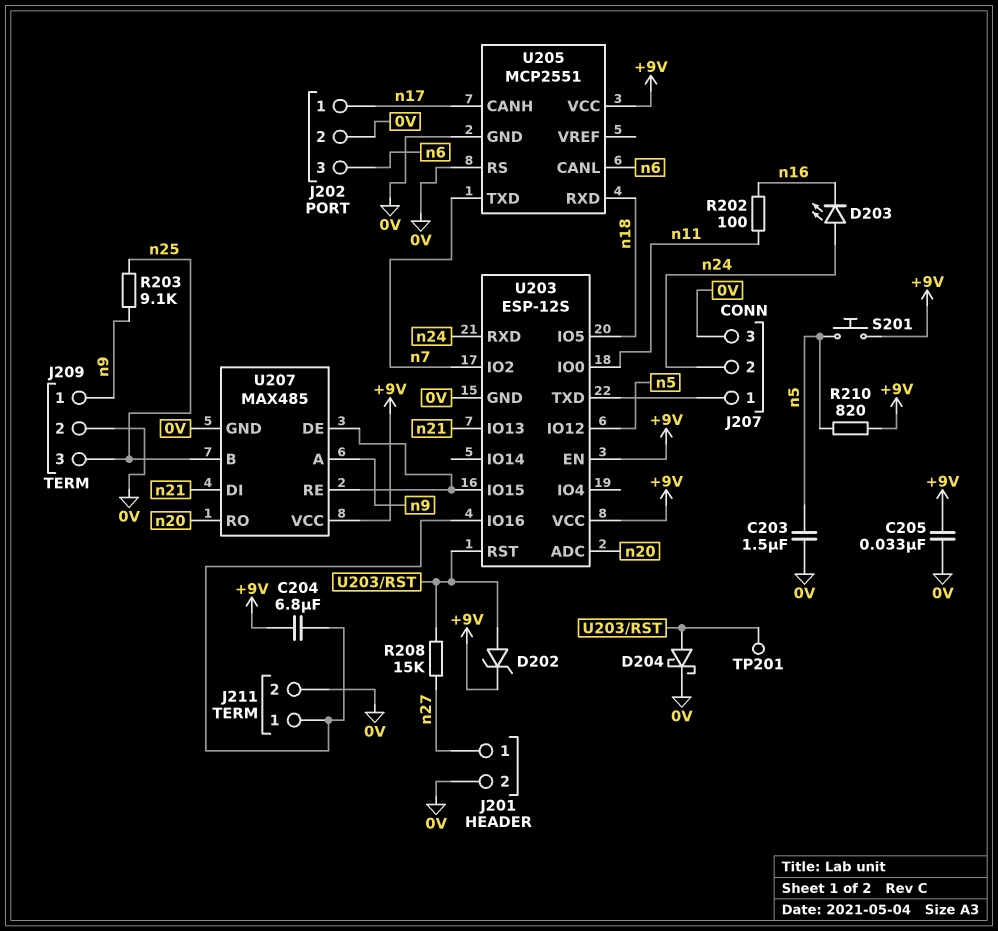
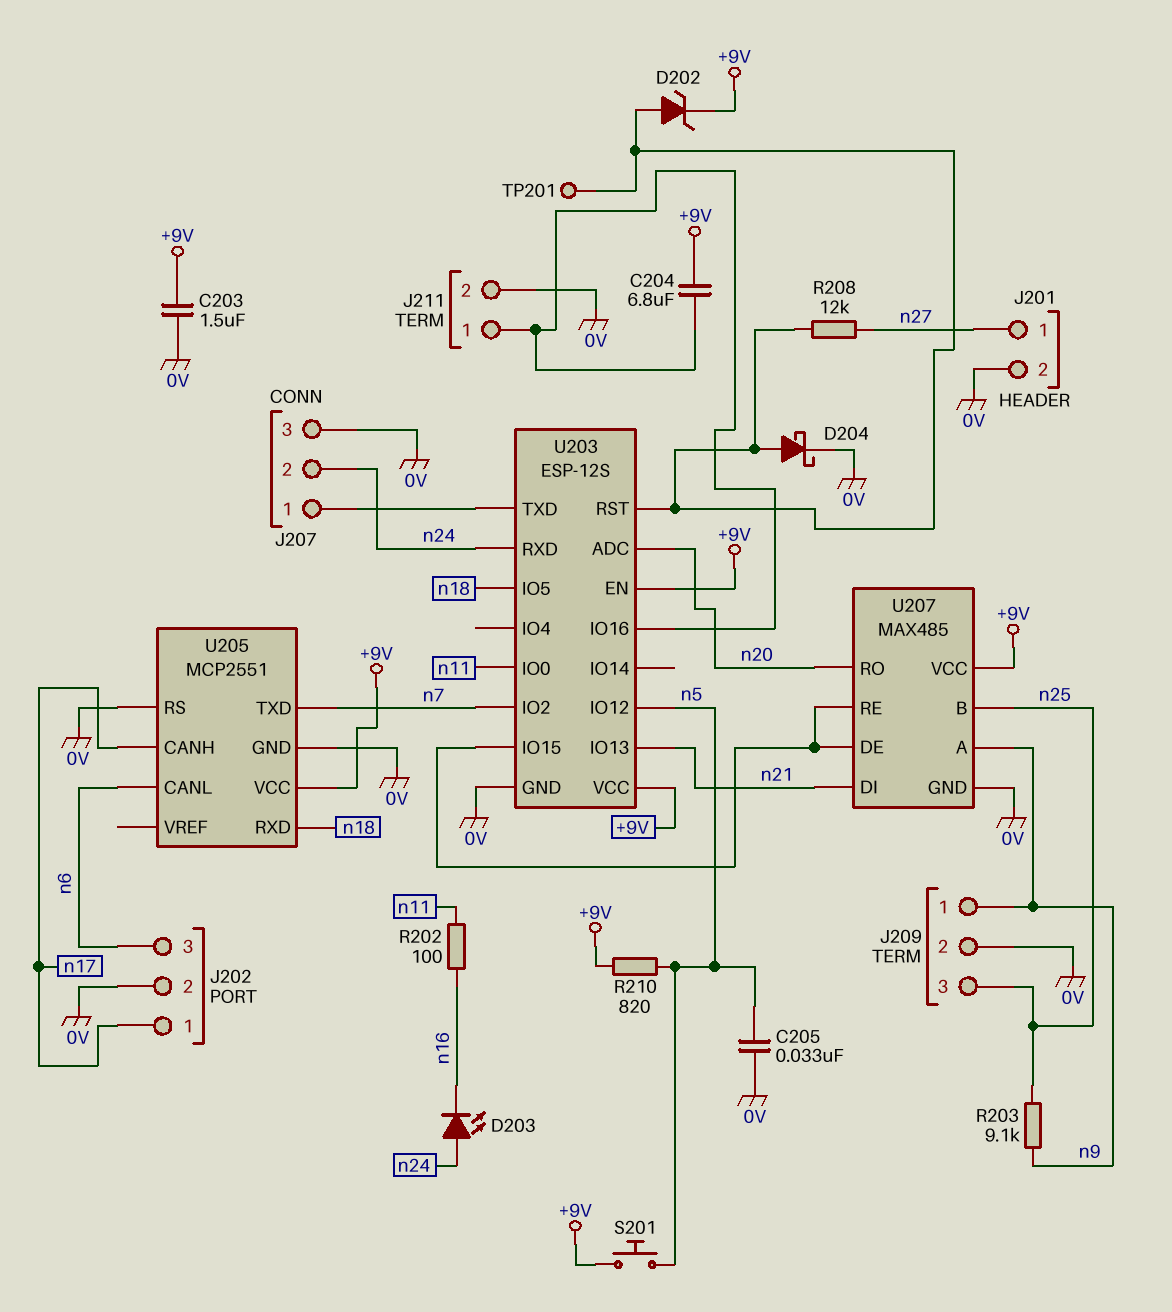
C203: 1.5uF (0V, n5) -> 1.5uF (+9V, 0V)
C205: 33nF (+9V, 0V) -> 33nF (0V, n5)
R208: 15k (U203/RST, n27) -> 12k (U203/RST, n27)

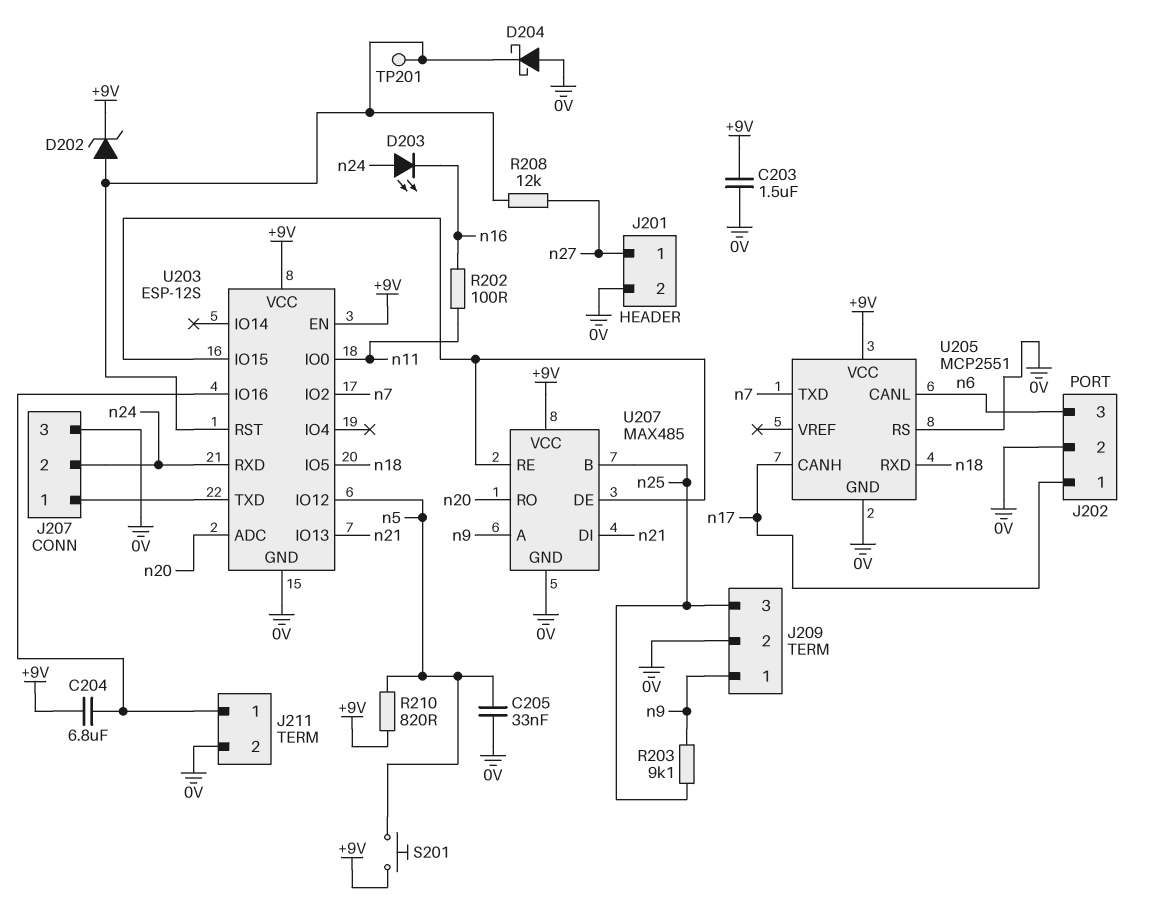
D204: schottky (A U203/RST, K 0V) -> schottky (A 0V, K U203/RST)

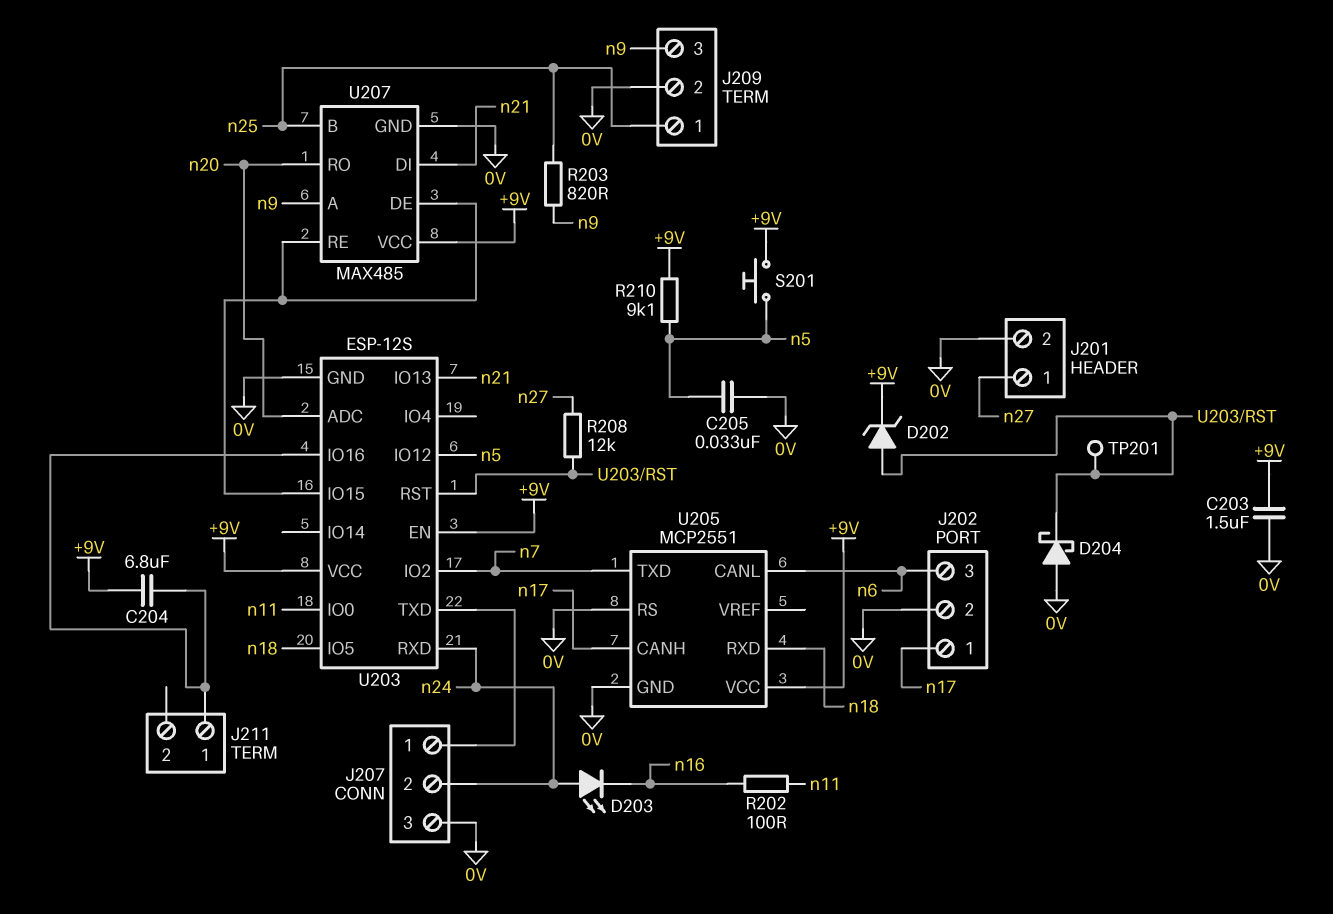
J209 pin 1: n9 -> n25
J209 pin 3: n25 -> n9
J211 pin 2: 0V -> none
R203: 9.1k (n9, n25) -> 820 (n9, n25)
R210: 820 (+9V, n5) -> 9.1k (+9V, n5)

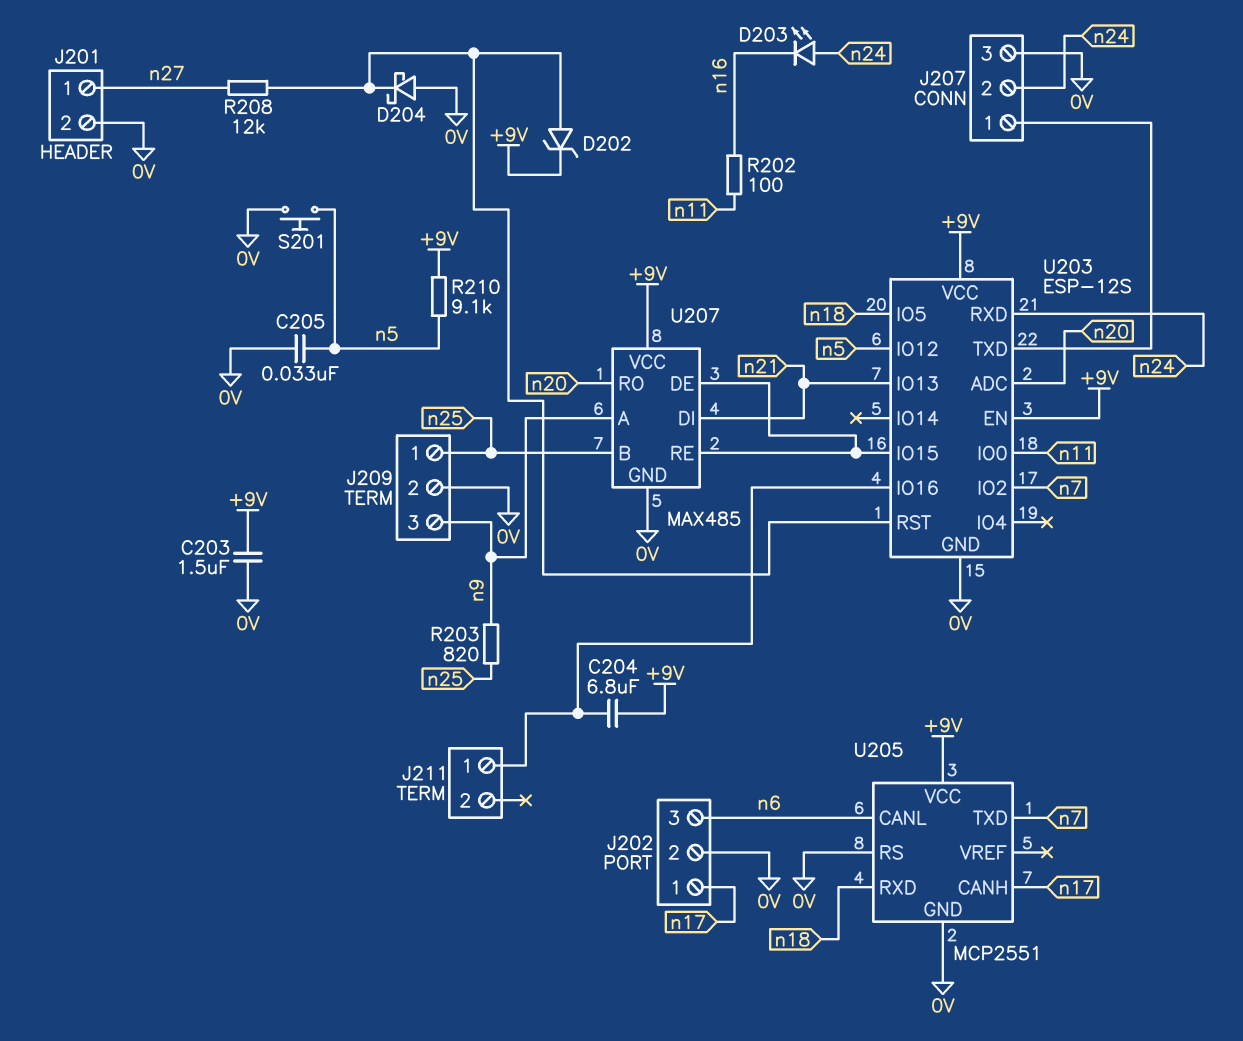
S201: button (+9V, n5) -> button (0V, n5)
TP201: test point (U203/RST) -> none

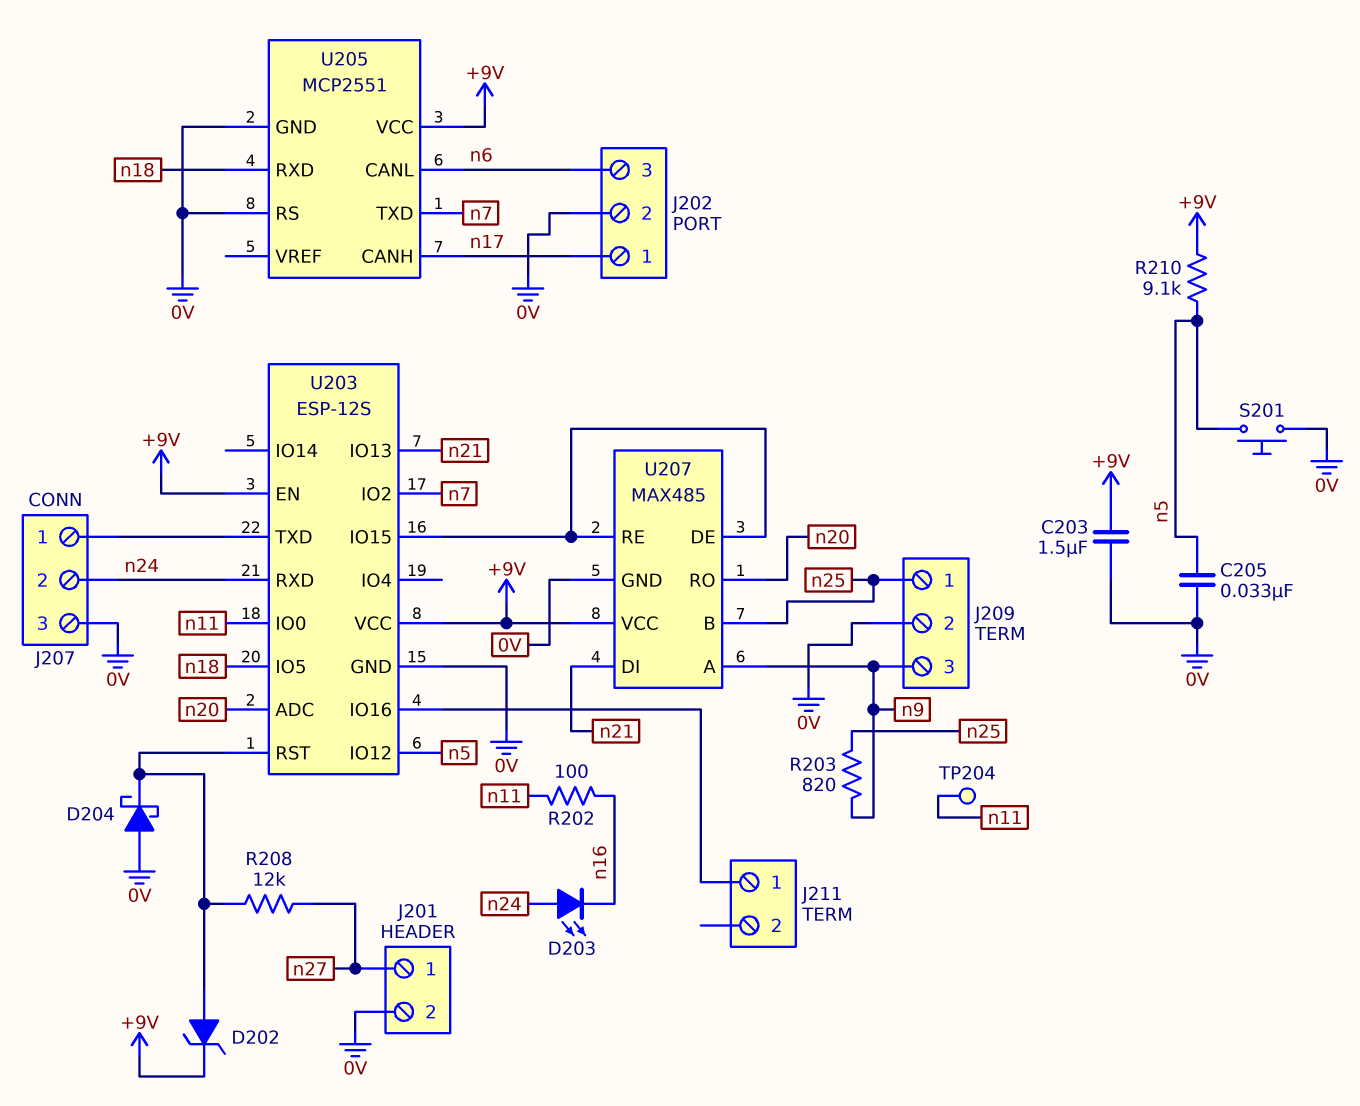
C204: 6.8uF (+9V, J211/1) -> none
TP204: none -> test point (n11)

